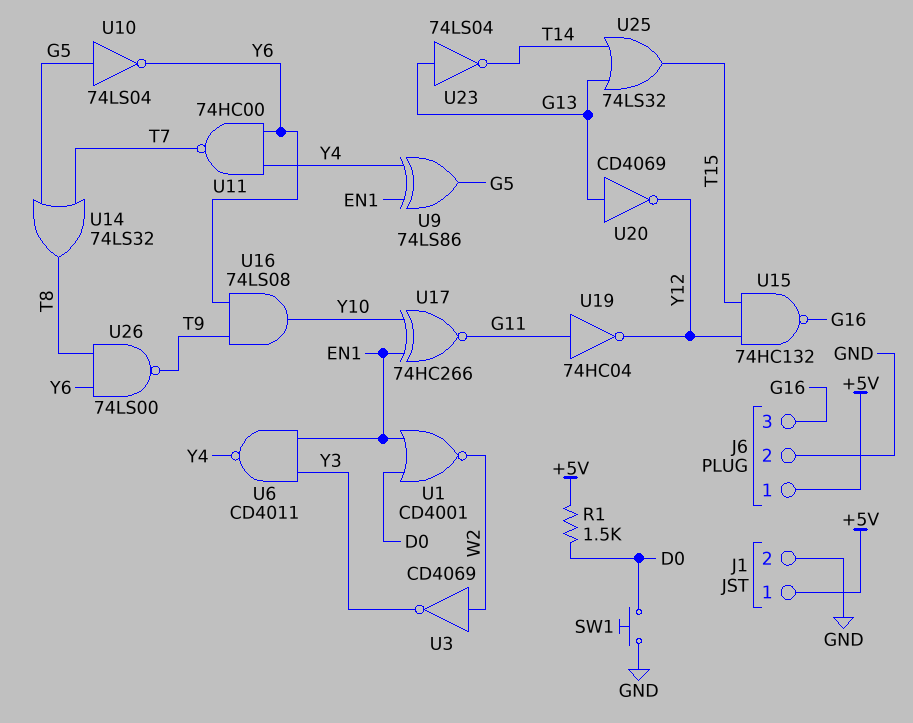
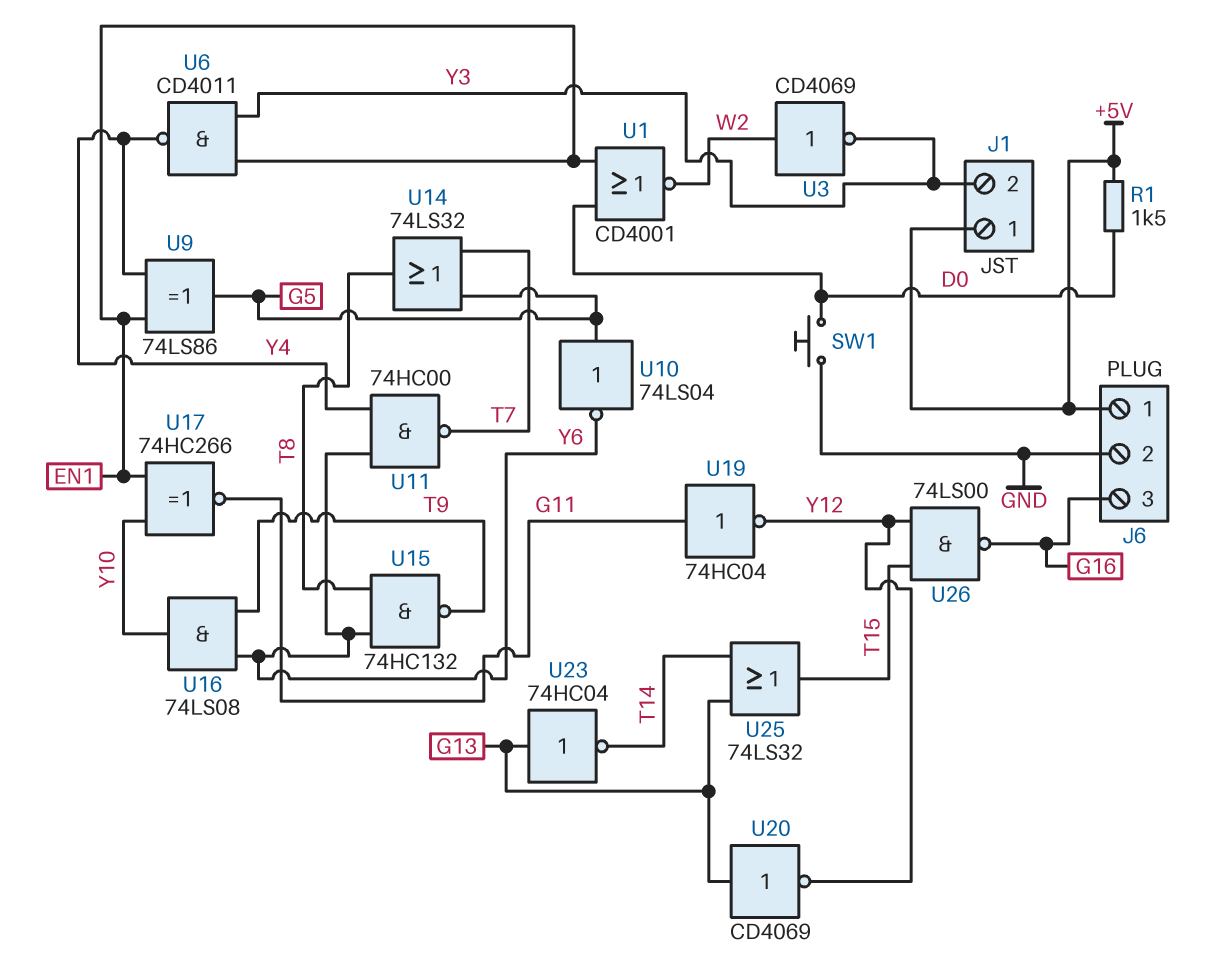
J1 pin 2: GND -> Y3
U15: NAND 74HC132 (in T15, in Y12, out G16) -> NAND 74HC132 (in T8, in Y6, out T9)
U23: NOT 74LS04 (in G13, out T14) -> NOT 74HC04 (in G13, out T14)
U26: NAND 74LS00 (in T8, in Y6, out T9) -> NAND 74LS00 (in T15, in Y12, out G16)

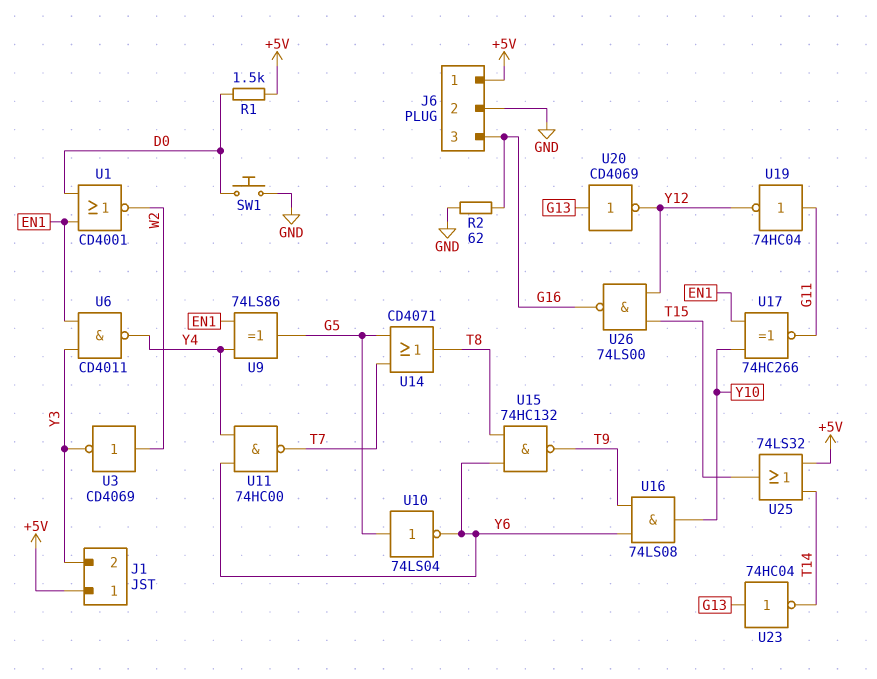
R2: none -> 62 (G16, GND)
U14: OR 74LS32 (in G5, in T7, out T8) -> OR CD4071 (in G5, in T7, out T8)
U25: OR 74LS32 (in G13, in T14, out T15) -> OR 74LS32 (in +5V, in T14, out T15)

